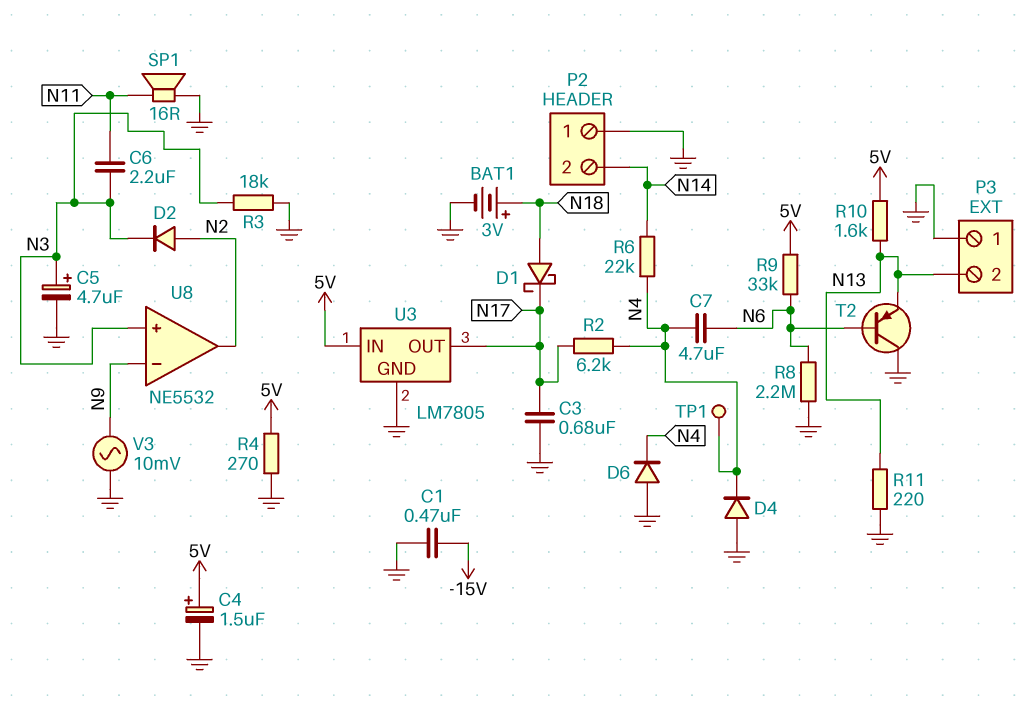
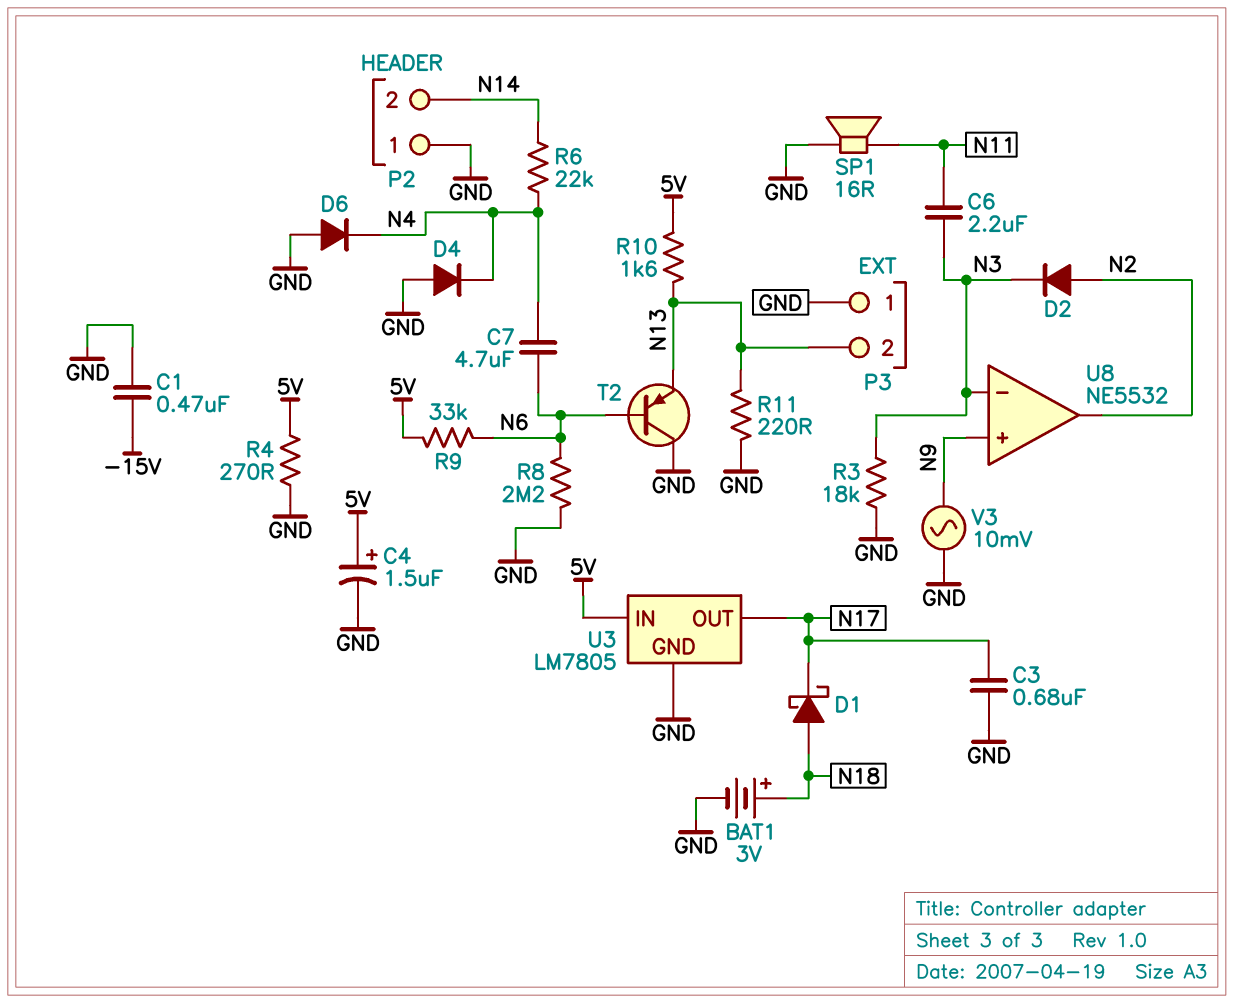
C5: 4.7uF (plus N3, minus GND) -> none
R2: 6.2k (N4, N17) -> none
TP1: test point (N4) -> none
U8 pin in+: N3 -> N9
U8 pin in-: N9 -> N3

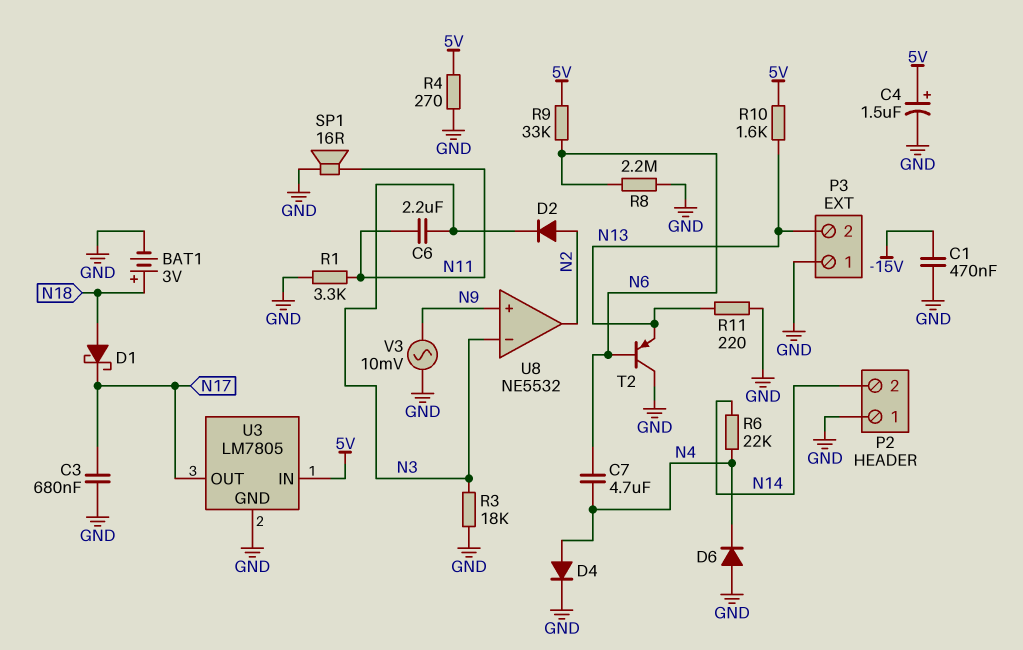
D4: diode (A GND, K N4) -> diode (A N4, K GND)
R1: none -> 3.3k (GND, N11)

